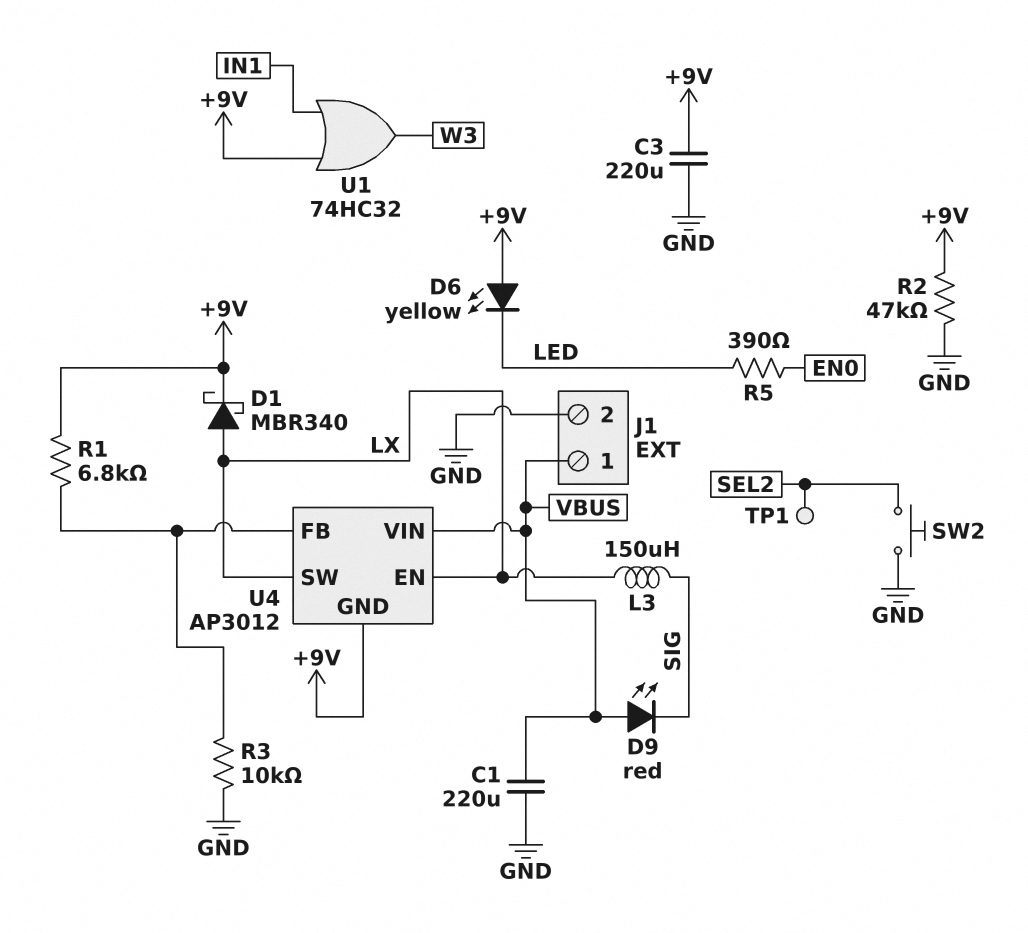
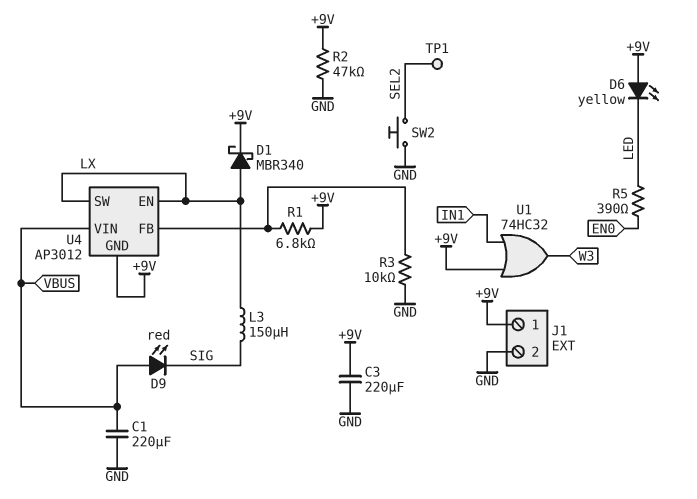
J1 pin 1: VBUS -> +9V

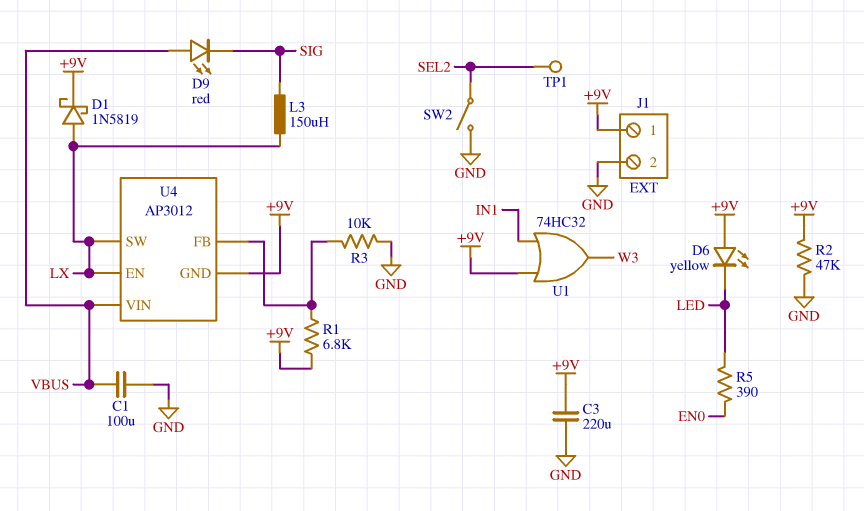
C1: 220uF (GND, VBUS) -> 100uF (GND, VBUS)
D1: schottky MBR340 (A LX, K +9V) -> schottky 1N5819 (A LX, K +9V)
SW2: button (GND, SEL2) -> switch (GND, SEL2)

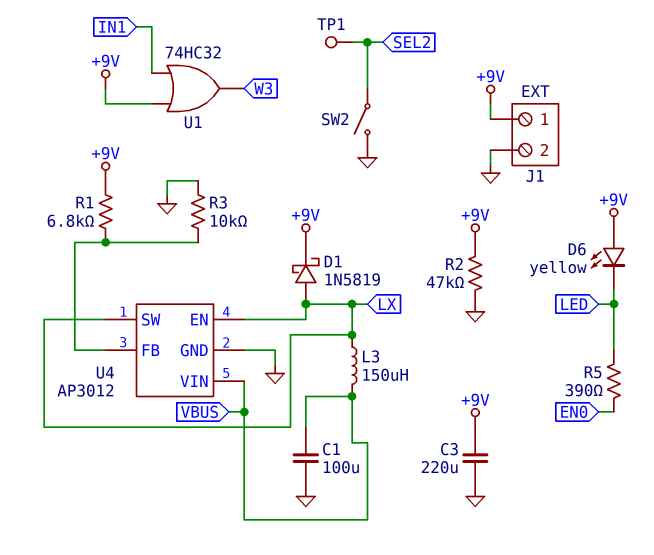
D9: LED red (A VBUS, K SIG) -> none
L3: 150uH (LX, SIG) -> 150uH (LX, VBUS)
U4 pin GND: +9V -> GND

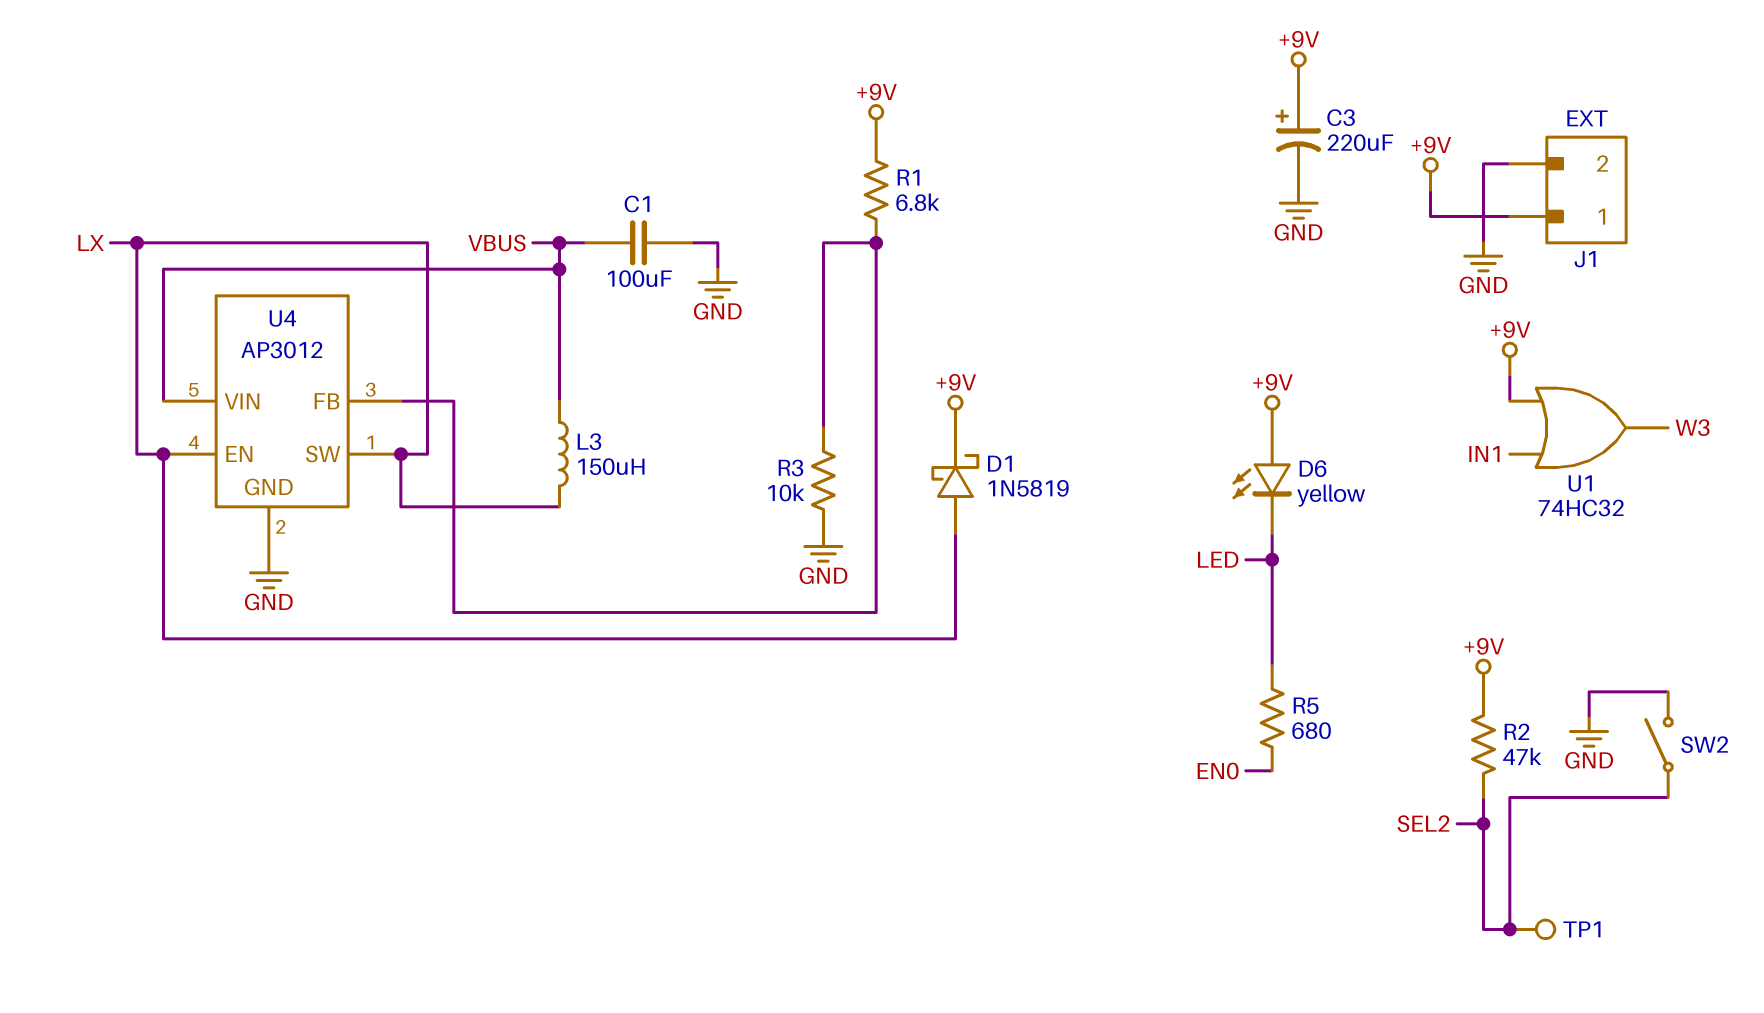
C3: 220uF (+9V, GND) -> 220uF (plus +9V, minus GND)
R2: 47k (+9V, GND) -> 47k (+9V, SEL2)
R5: 390 (EN0, LED) -> 680 (EN0, LED)

